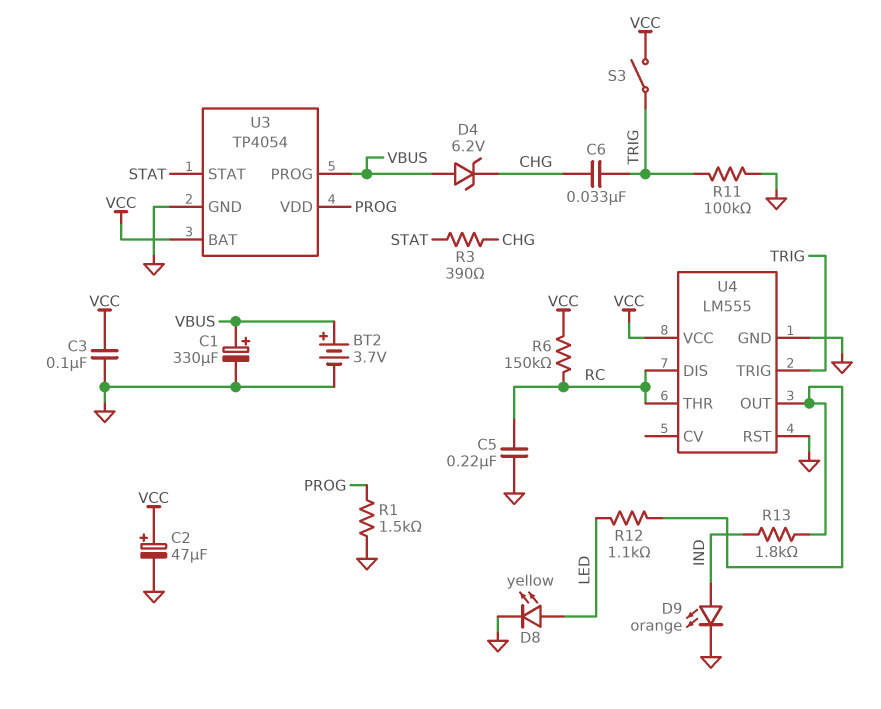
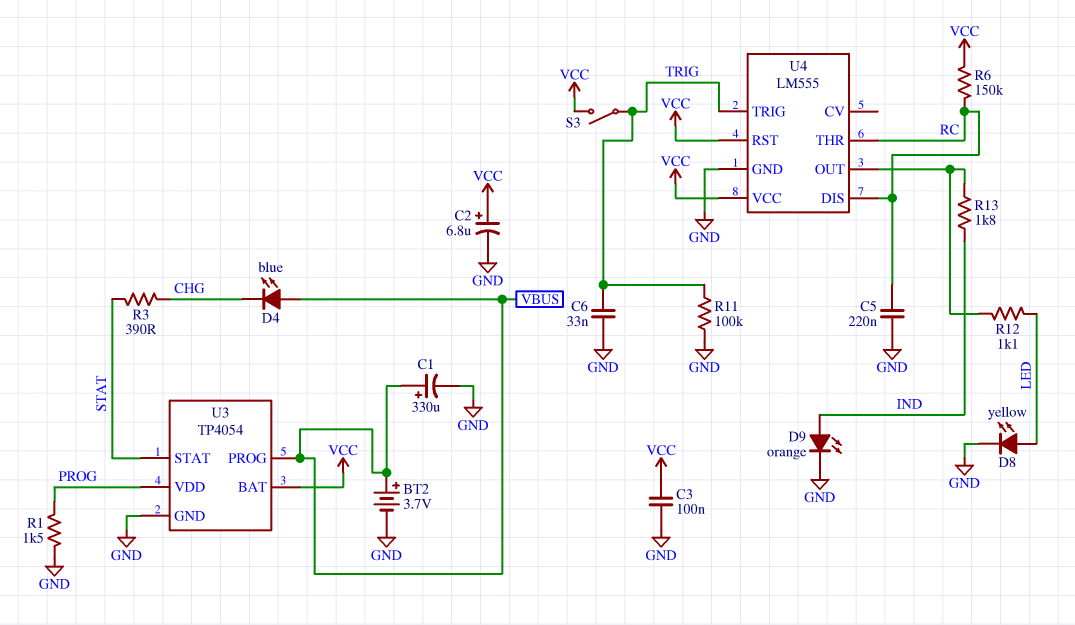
C2: 47uF (plus VCC, minus GND) -> 6.8uF (plus VCC, minus GND)
C6: 33nF (CHG, TRIG) -> 33nF (GND, TRIG)
D4: zener 6.2V (A VBUS, K CHG) -> LED blue (A VBUS, K CHG)
U4 pin RST: GND -> VCC

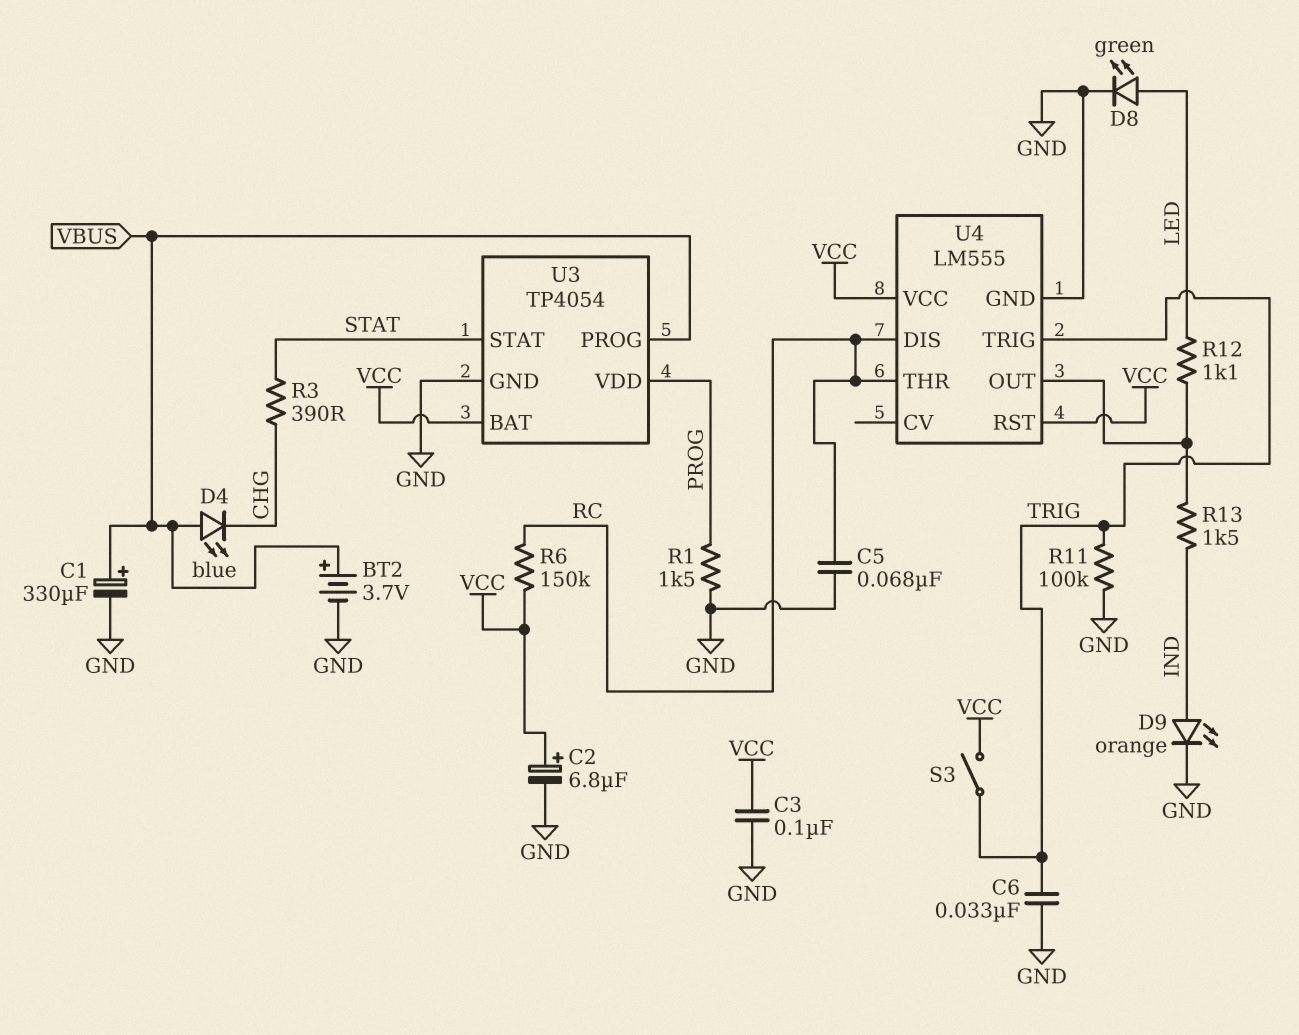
C5: 220nF (GND, RC) -> 68nF (GND, RC)
D8: LED yellow (A LED, K GND) -> LED green (A LED, K GND)
R13: 1.8k (IND, U4/OUT) -> 1.5k (IND, U4/OUT)

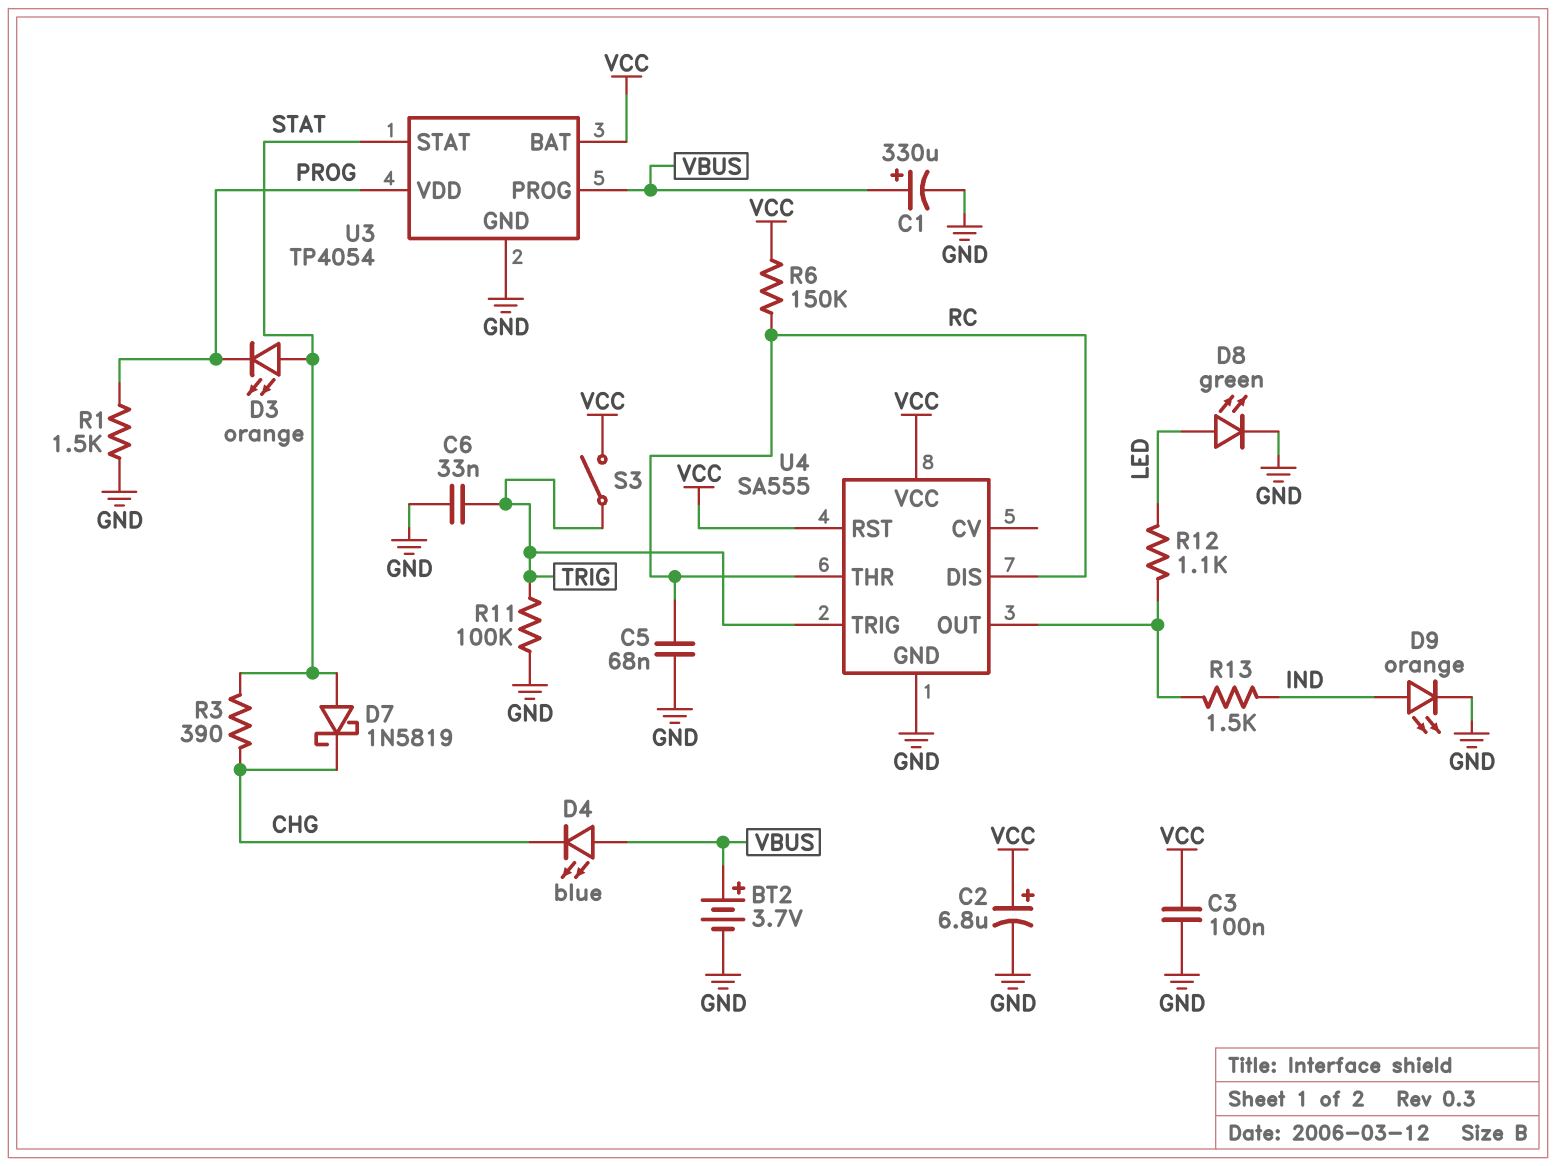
D3: none -> LED orange (A STAT, K PROG)
D7: none -> schottky 1N5819 (A STAT, K CHG)
U4: LM555 -> SA555

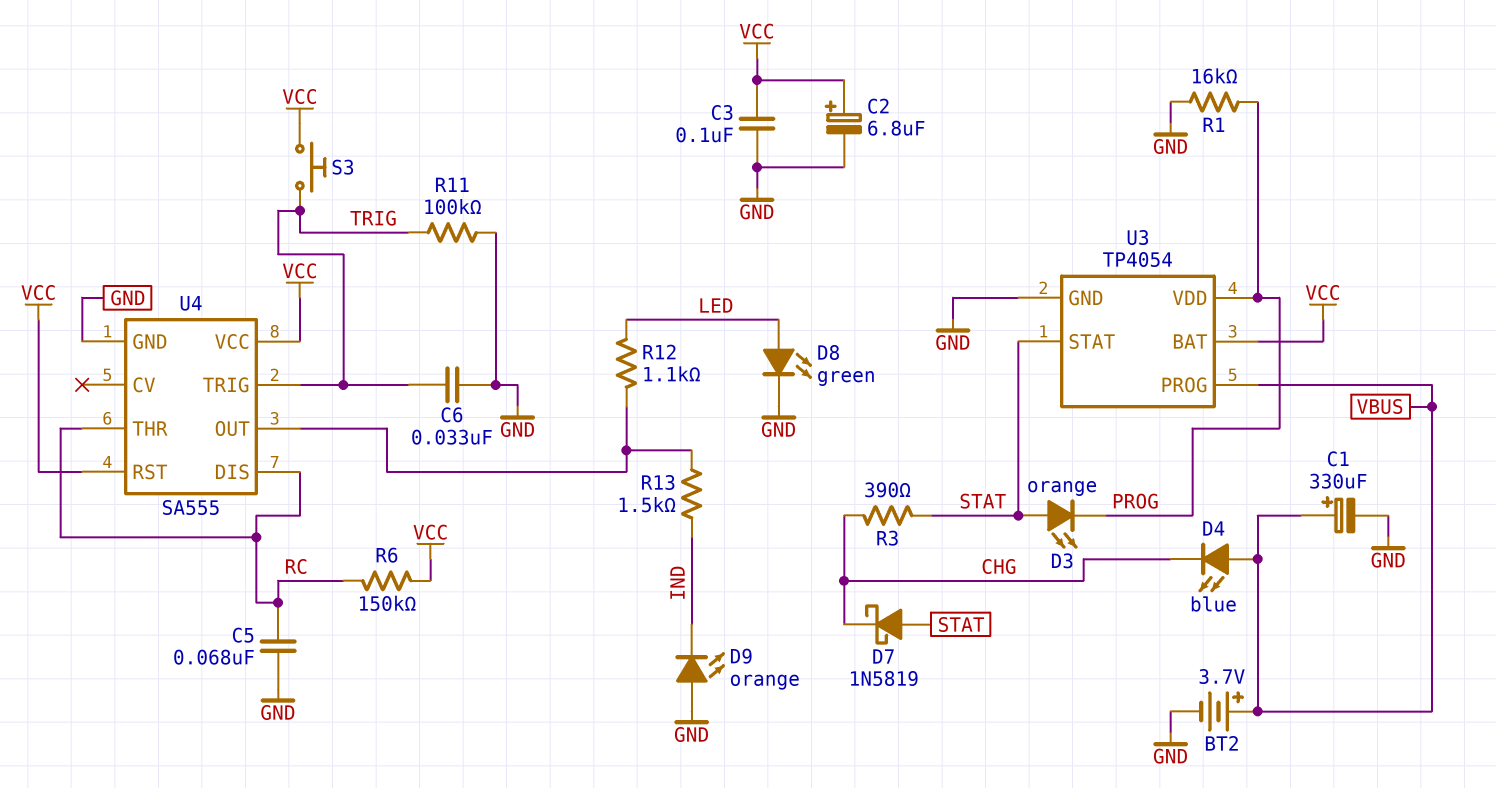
D9: LED orange (A IND, K GND) -> LED orange (A GND, K IND)
R1: 1.5k (GND, PROG) -> 16k (GND, PROG)
S3: switch (TRIG, VCC) -> button (TRIG, VCC)

